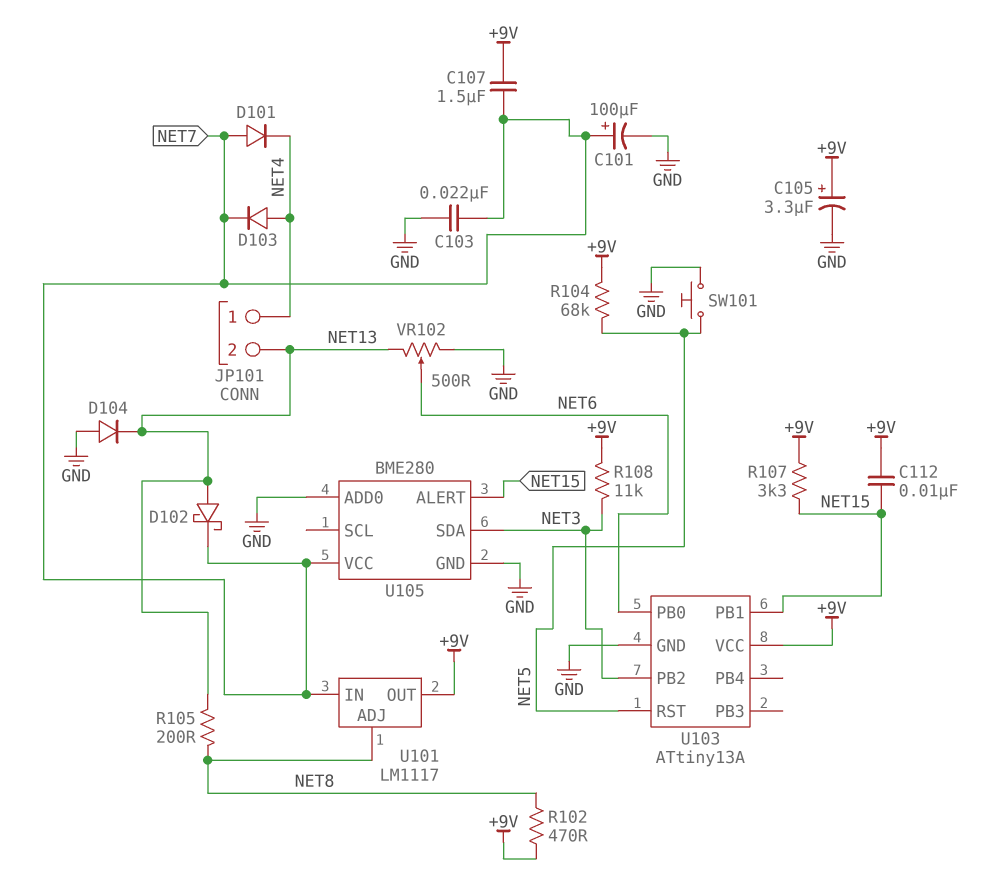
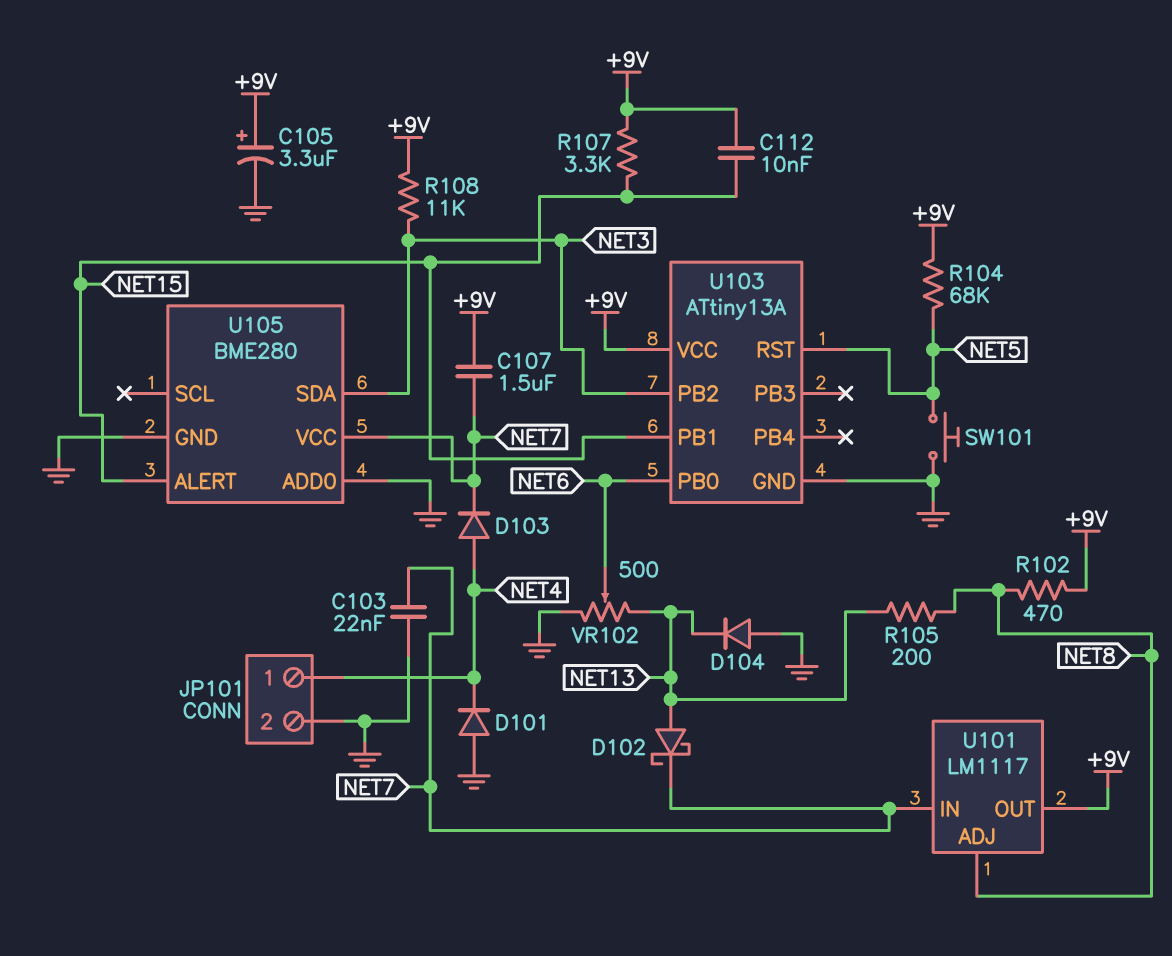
C101: 100uF (plus NET7, minus GND) -> none
D101: diode (A NET7, K NET4) -> diode (A GND, K NET4)
JP101 pin 2: NET13 -> GND

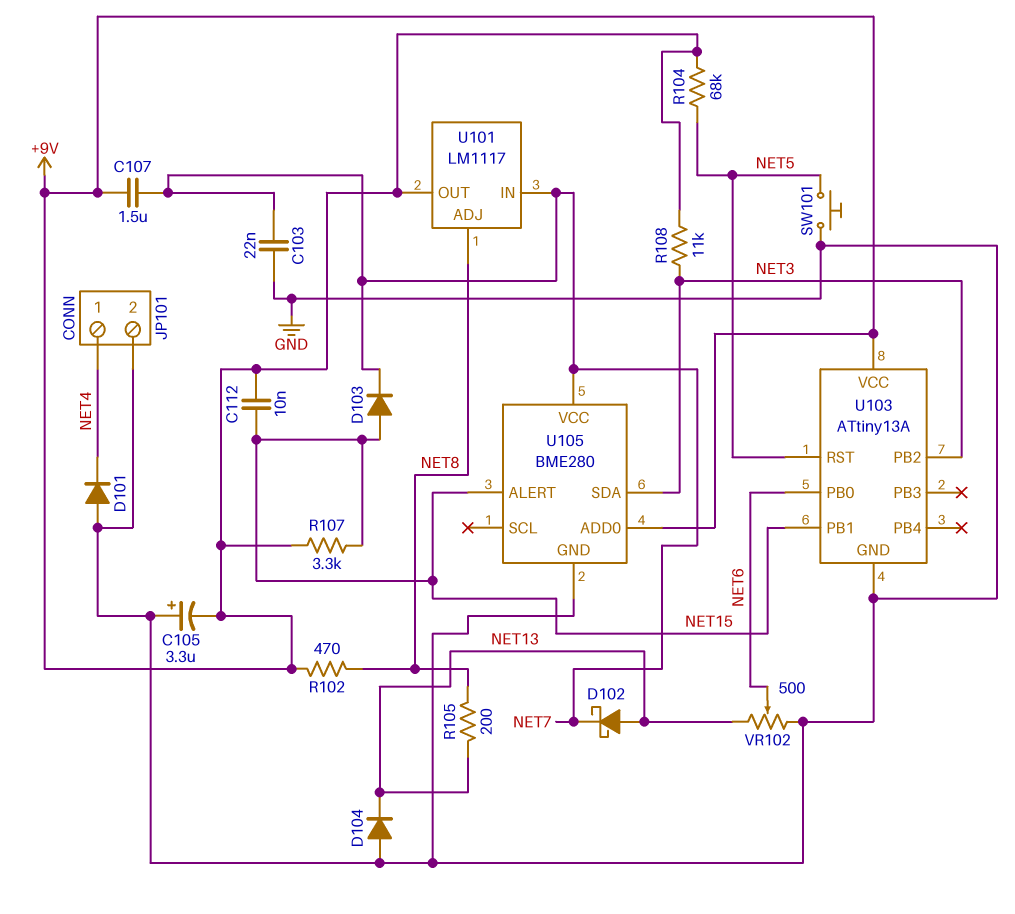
C105: 3.3uF (plus +9V, minus GND) -> 3.3uF (plus GND, minus +9V)
D103: diode (A NET4, K NET7) -> diode (A NET15, K NET7)
U105 pin ADD0: GND -> +9V

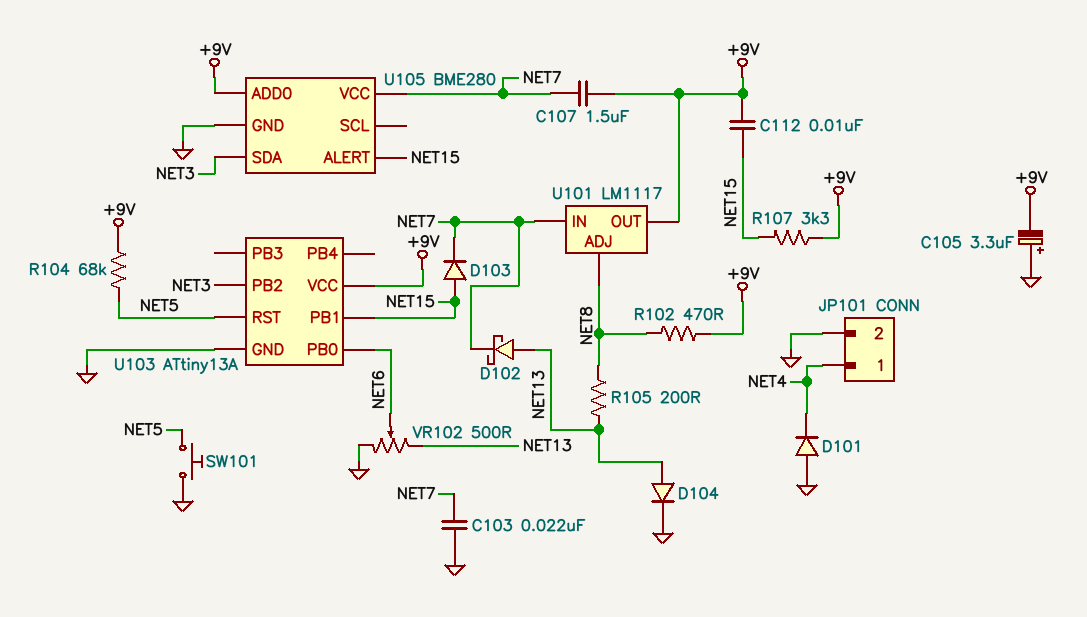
D104: diode (A GND, K NET13) -> diode (A NET13, K GND)
R108: 11k (+9V, NET3) -> none

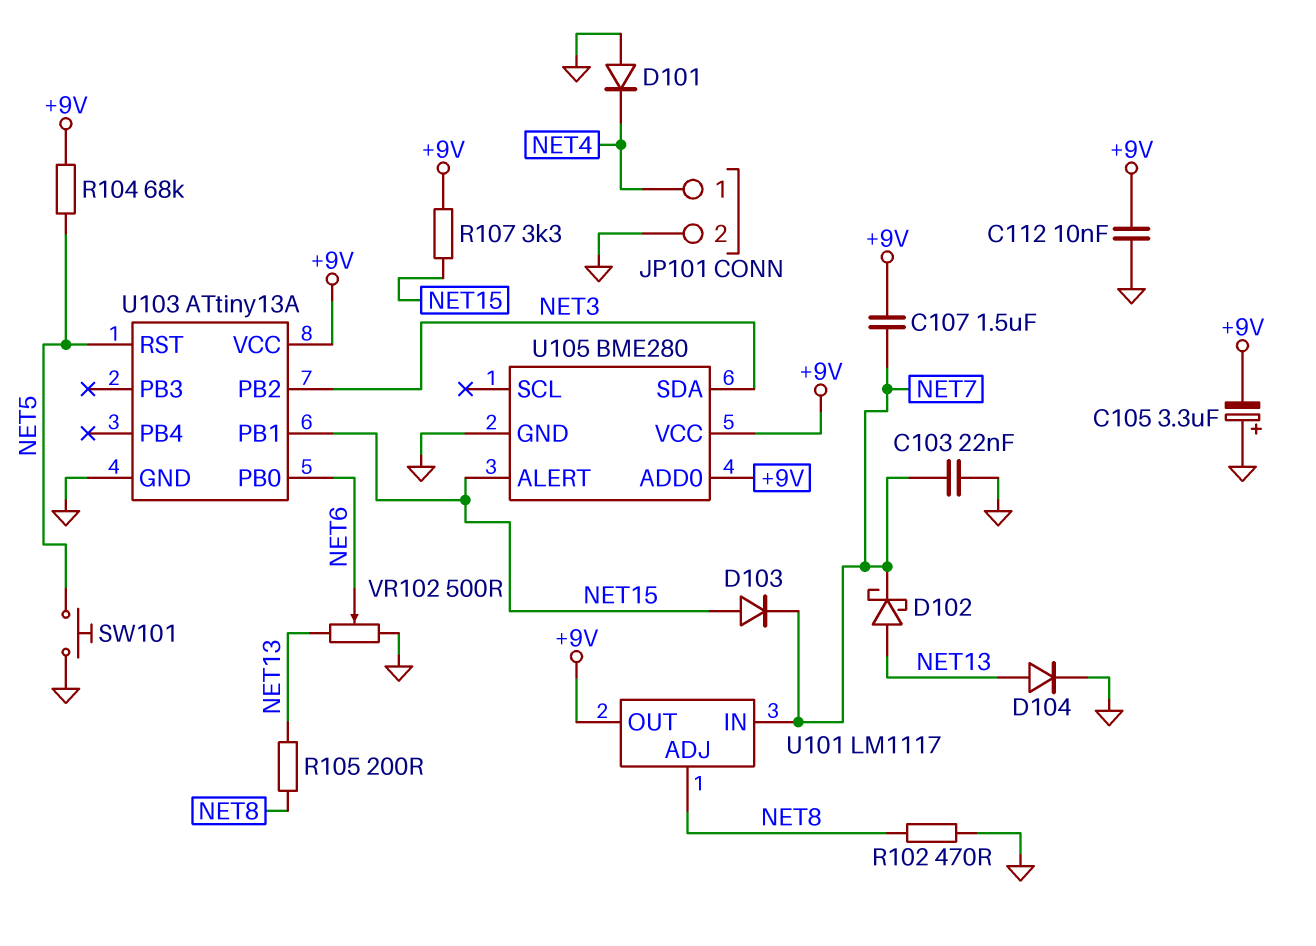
C112: 10nF (+9V, NET15) -> 10nF (+9V, GND)
R102: 470 (+9V, NET8) -> 470 (GND, NET8)
U105 pin VCC: NET7 -> +9V

